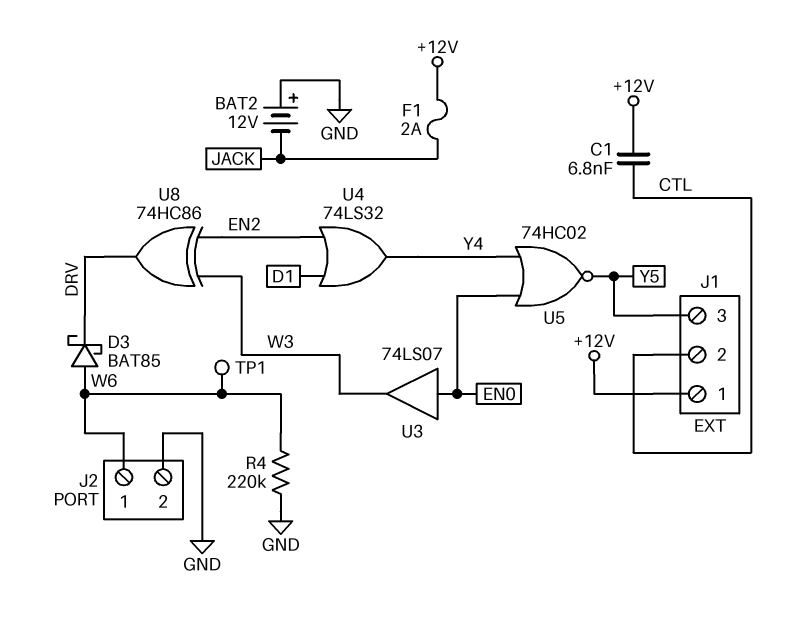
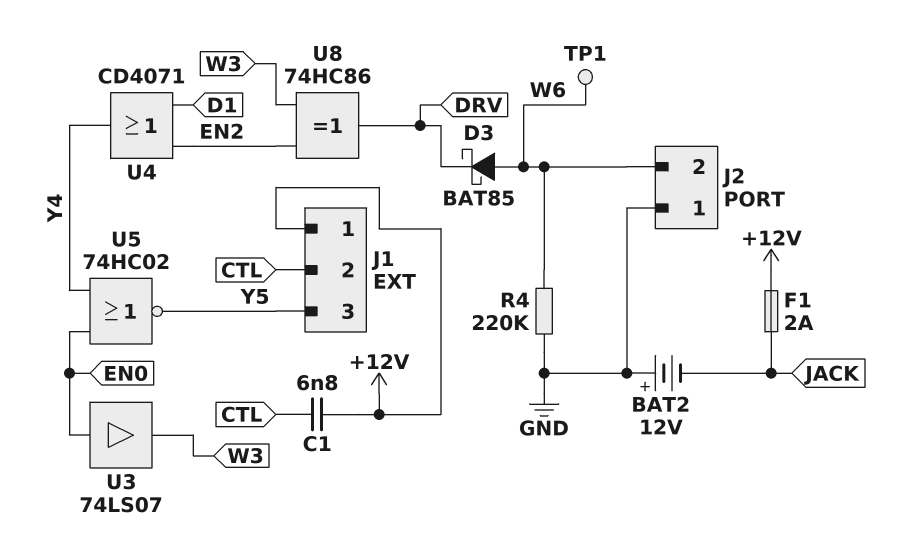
J2 pin 1: W6 -> GND
J2 pin 2: GND -> W6
U4: OR 74LS32 (in D1, in EN2, out Y4) -> OR CD4071 (in D1, in EN2, out Y4)

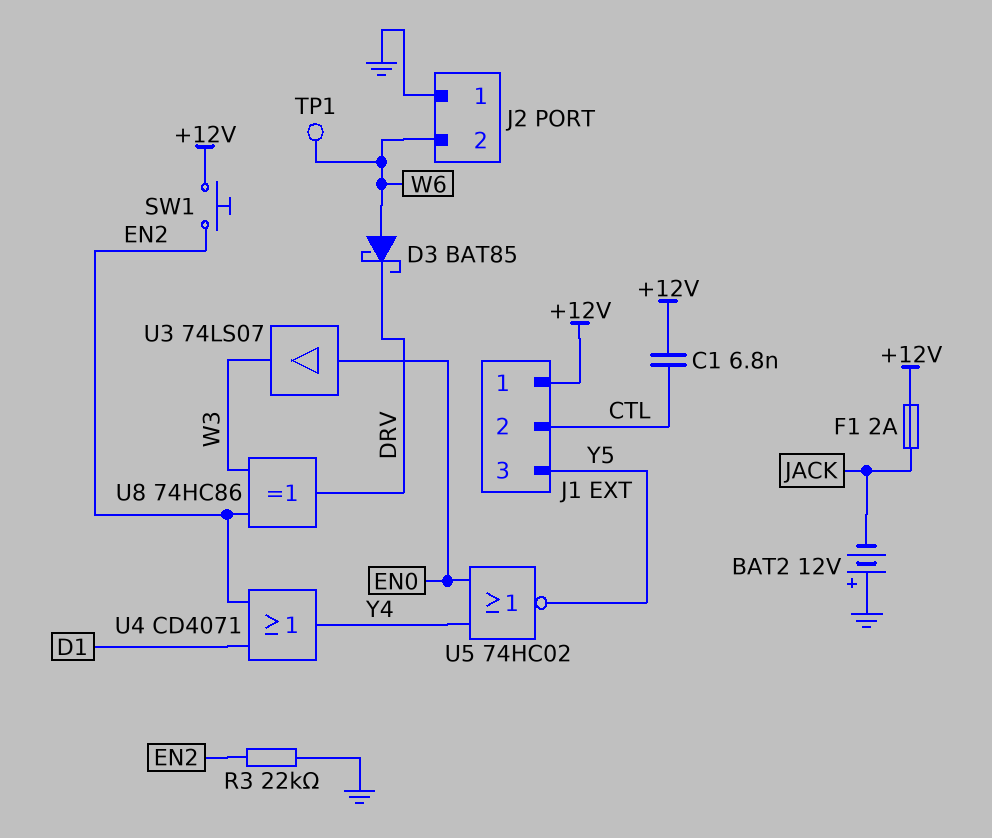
R3: none -> 22k (EN2, GND)
R4: 220k (GND, W6) -> none
SW1: none -> button (+12V, EN2)

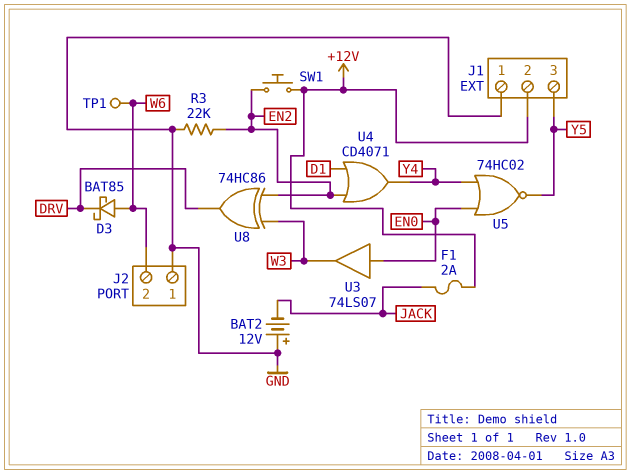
C1: 6.8nF (+12V, CTL) -> none
J1 pin 1: +12V -> GND
J1 pin 2: CTL -> +12V

